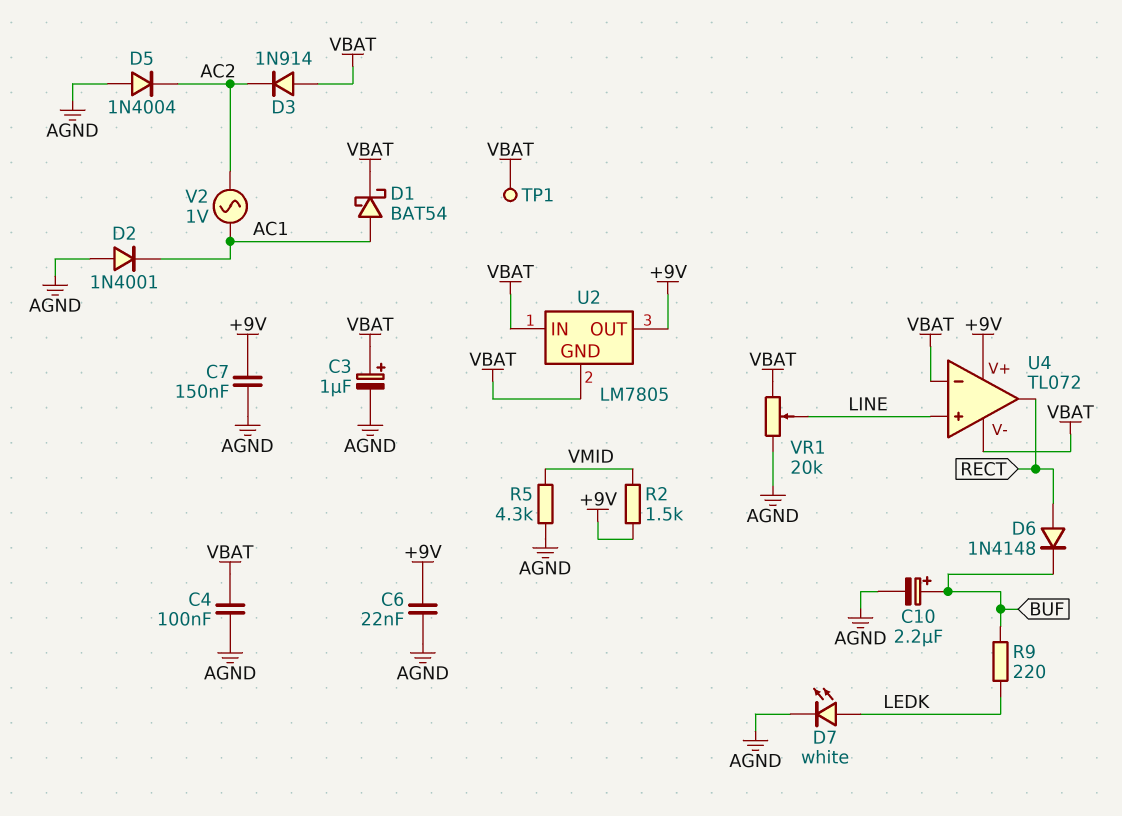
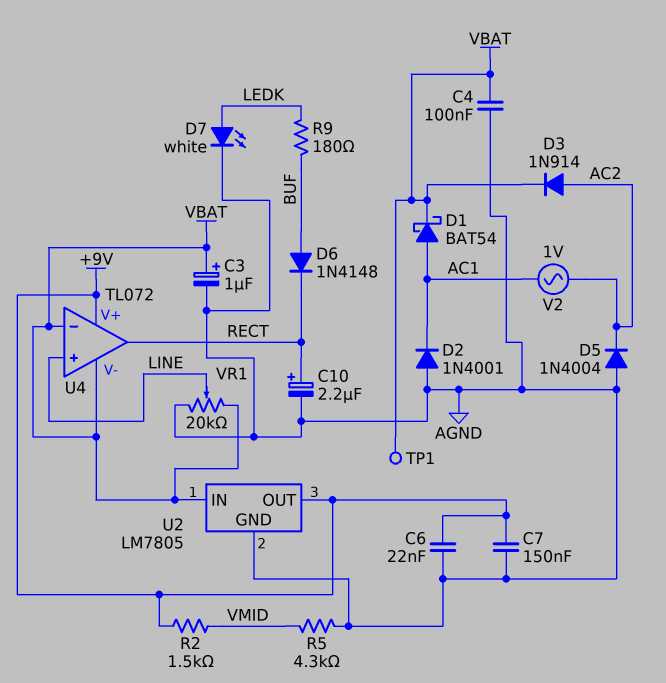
C10: 2.2uF (plus BUF, minus AGND) -> 2.2uF (plus RECT, minus AGND)
D3: diode 1N914 (A VBAT, K AC2) -> diode 1N914 (A AC2, K VBAT)
D6: diode 1N4148 (A RECT, K BUF) -> diode 1N4148 (A BUF, K RECT)
R9: 220 (BUF, LEDK) -> 180 (BUF, LEDK)
U2 pin GND: VBAT -> AGND

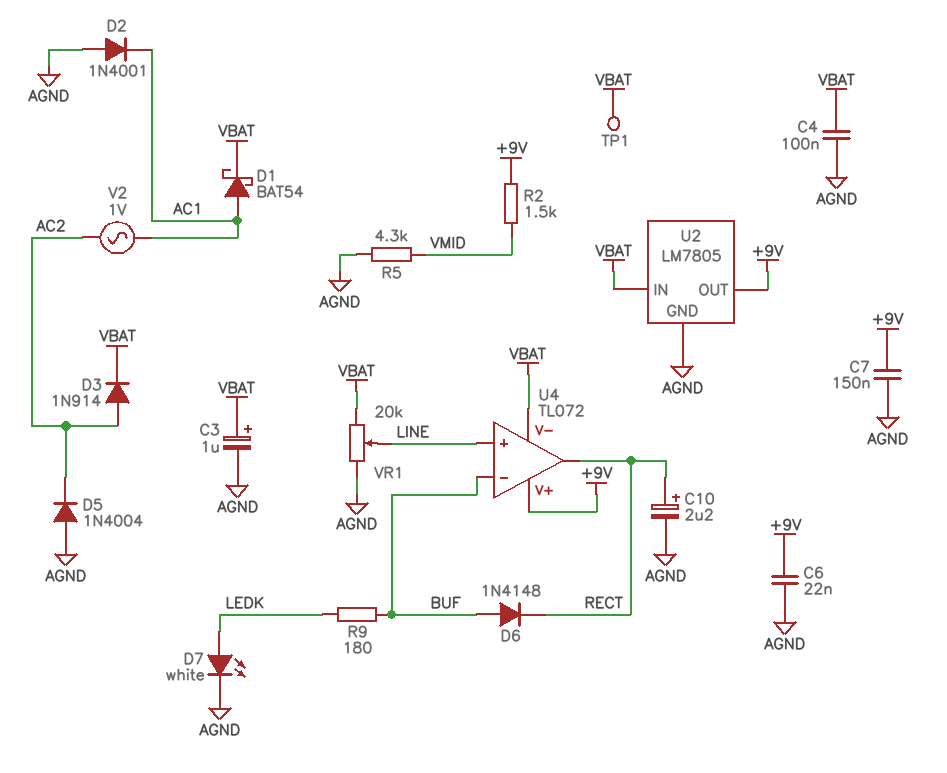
U4 pin in-: VBAT -> BUF

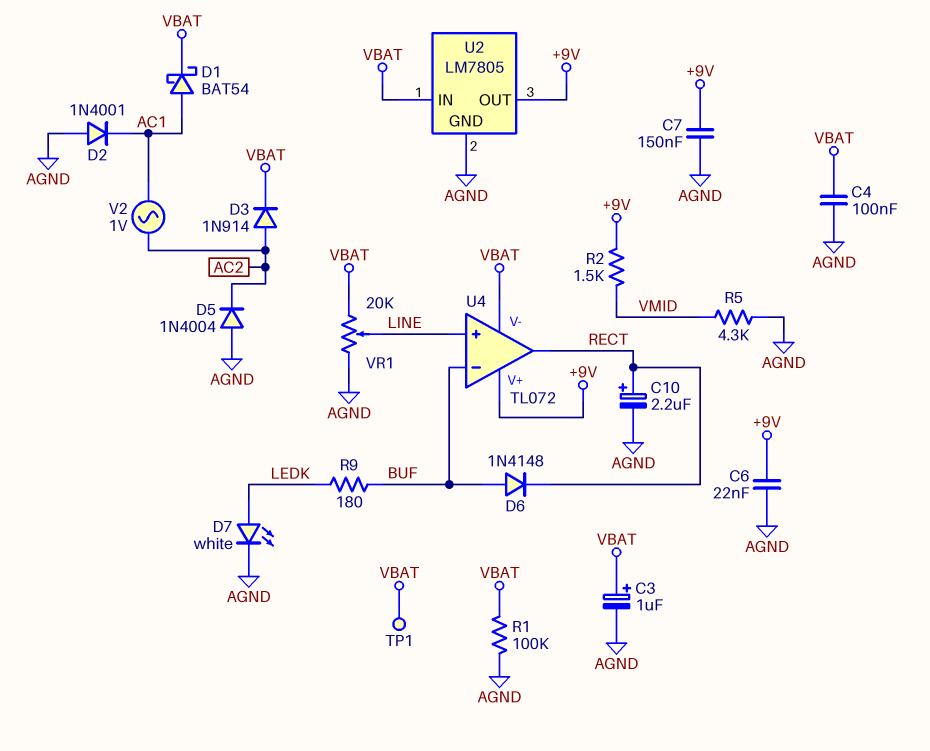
R1: none -> 100k (AGND, VBAT)

